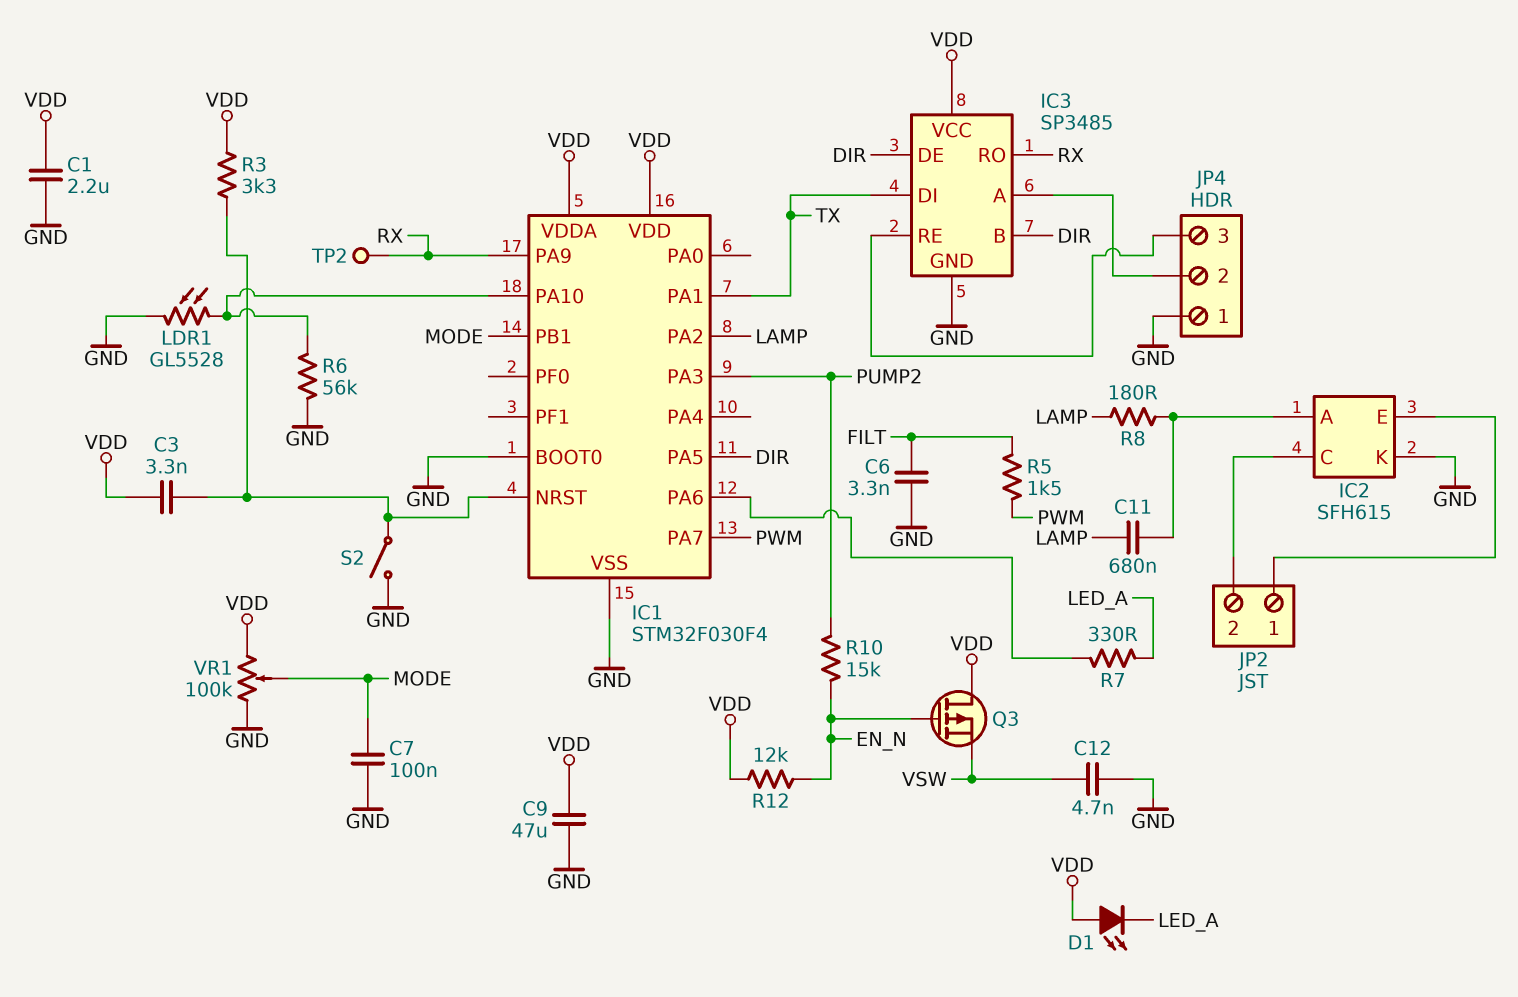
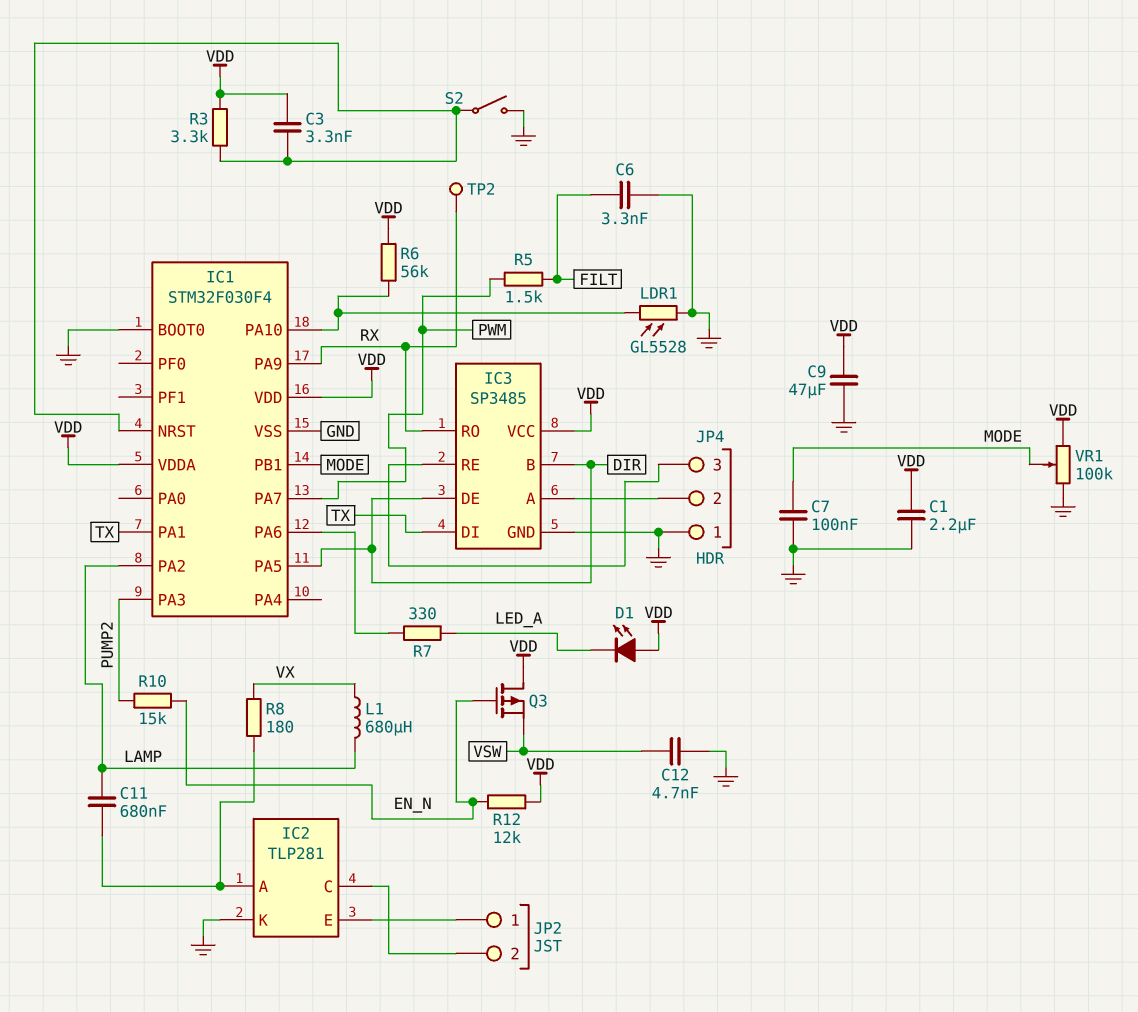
IC2: SFH615 -> TLP281
L1: none -> 680uH (LAMP, VX)
R6: 56k (GND, IC1/PA10) -> 56k (IC1/PA10, VDD)
R8: 180 (IC2/A, LAMP) -> 180 (IC2/A, VX)

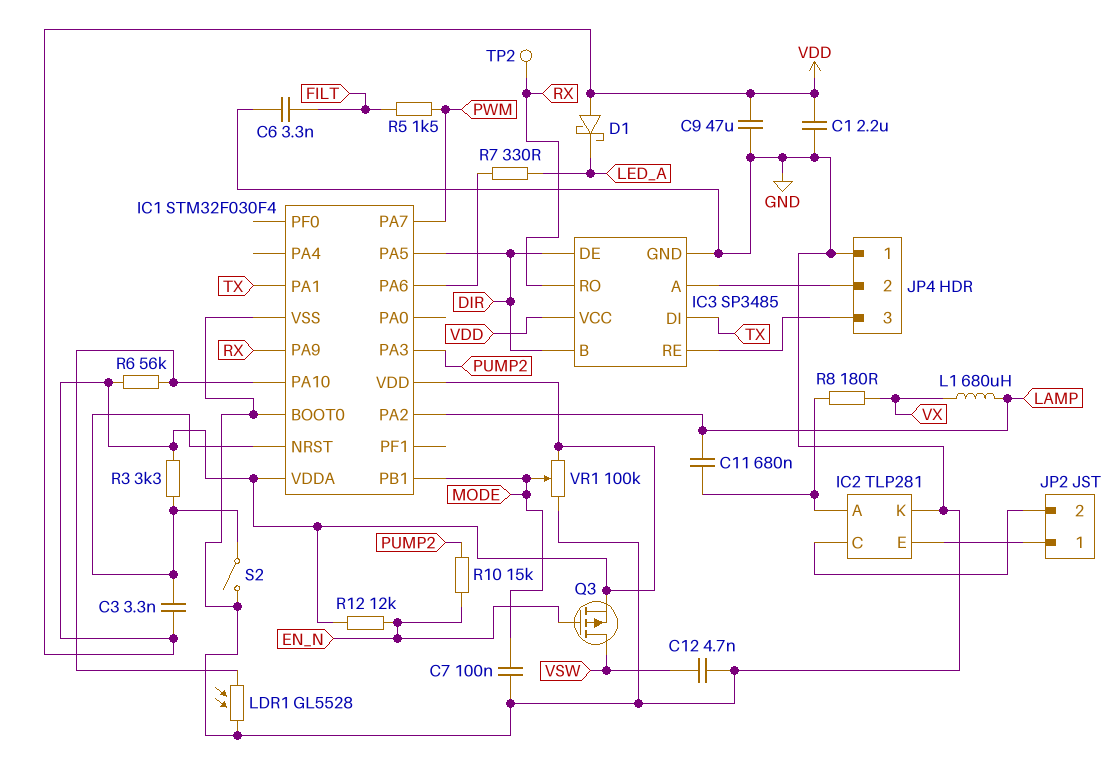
D1: LED (A VDD, K LED_A) -> schottky (A VDD, K LED_A)
Q3: PMOS (G EN_N, D VDD, S VSW) -> PMOS (G EN_N, D VSW, S VDD)

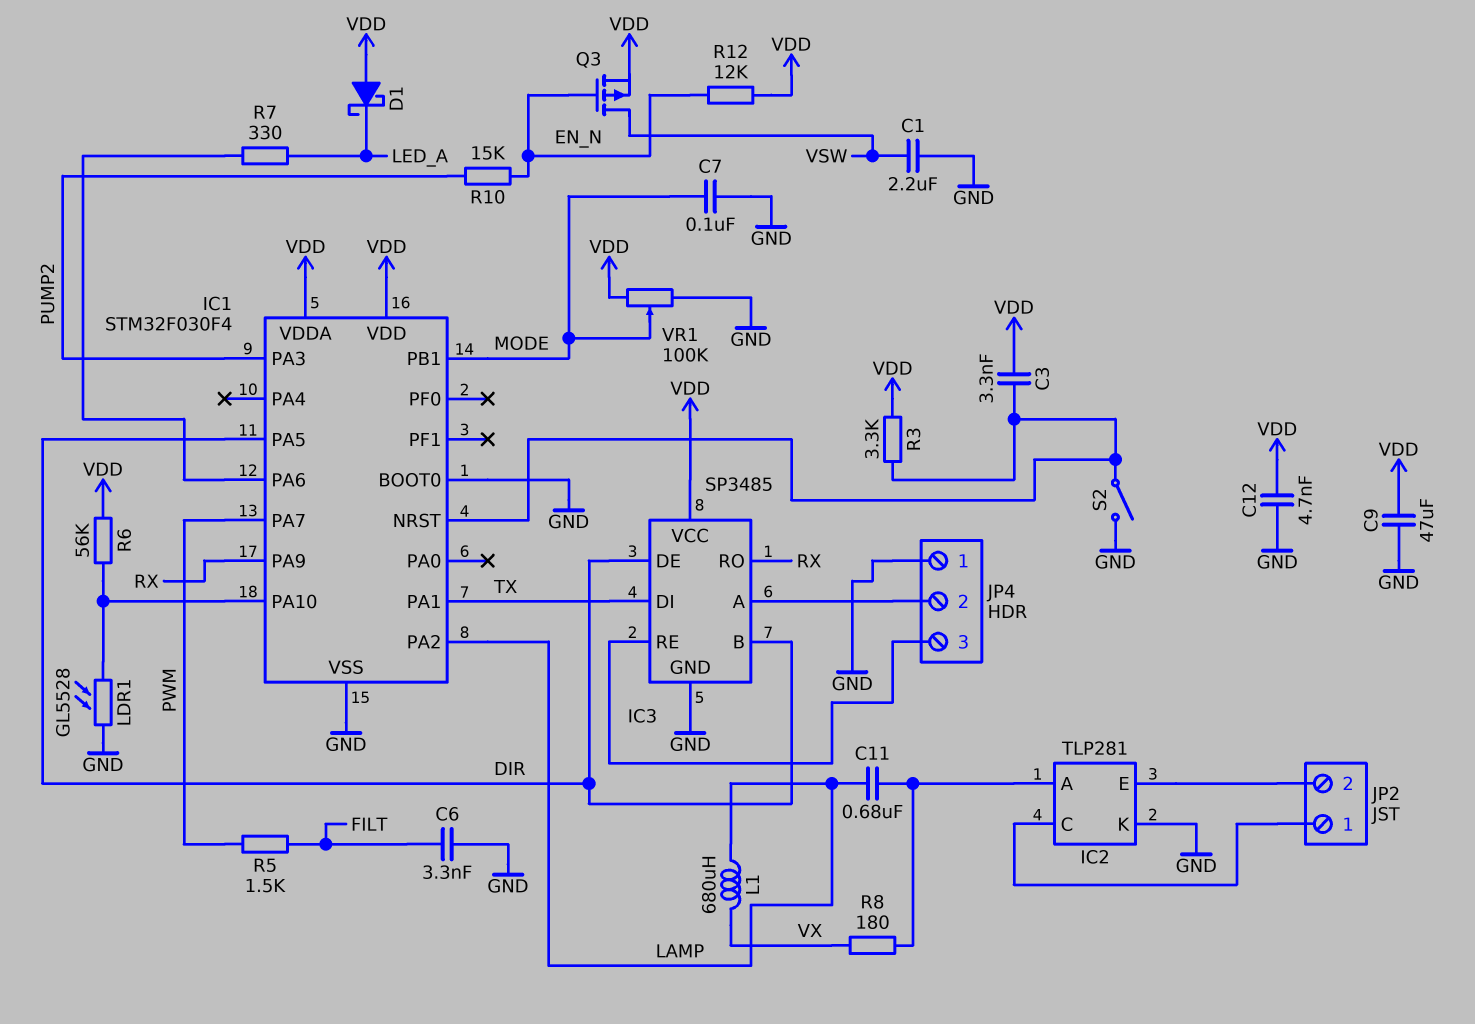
C1: 2.2uF (GND, VDD) -> 2.2uF (GND, VSW)
C12: 4.7nF (GND, VSW) -> 4.7nF (GND, VDD)
JP2 pin 1: IC2/E -> IC2/C
JP2 pin 2: IC2/C -> IC2/E
TP2: test point (RX) -> none

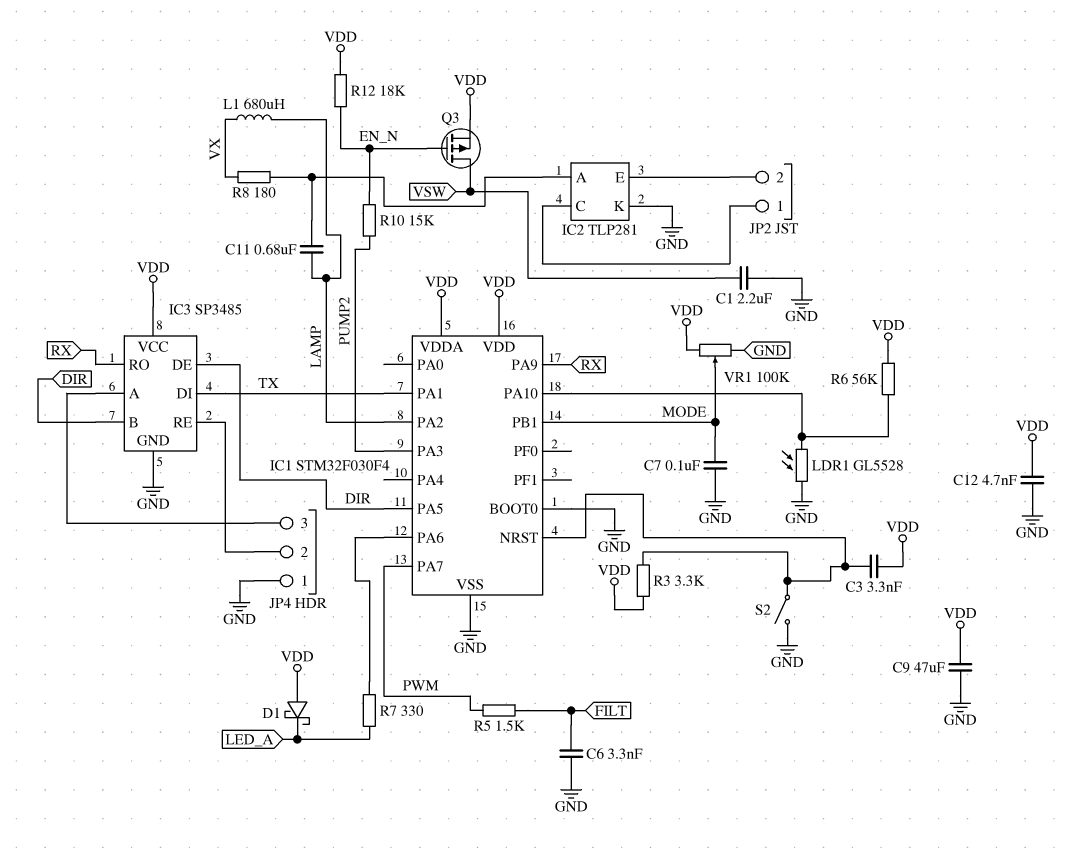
JP4 pin 2: IC3/A -> IC3/RE
JP4 pin 3: IC3/RE -> IC3/A
R12: 12k (EN_N, VDD) -> 18k (EN_N, VDD)

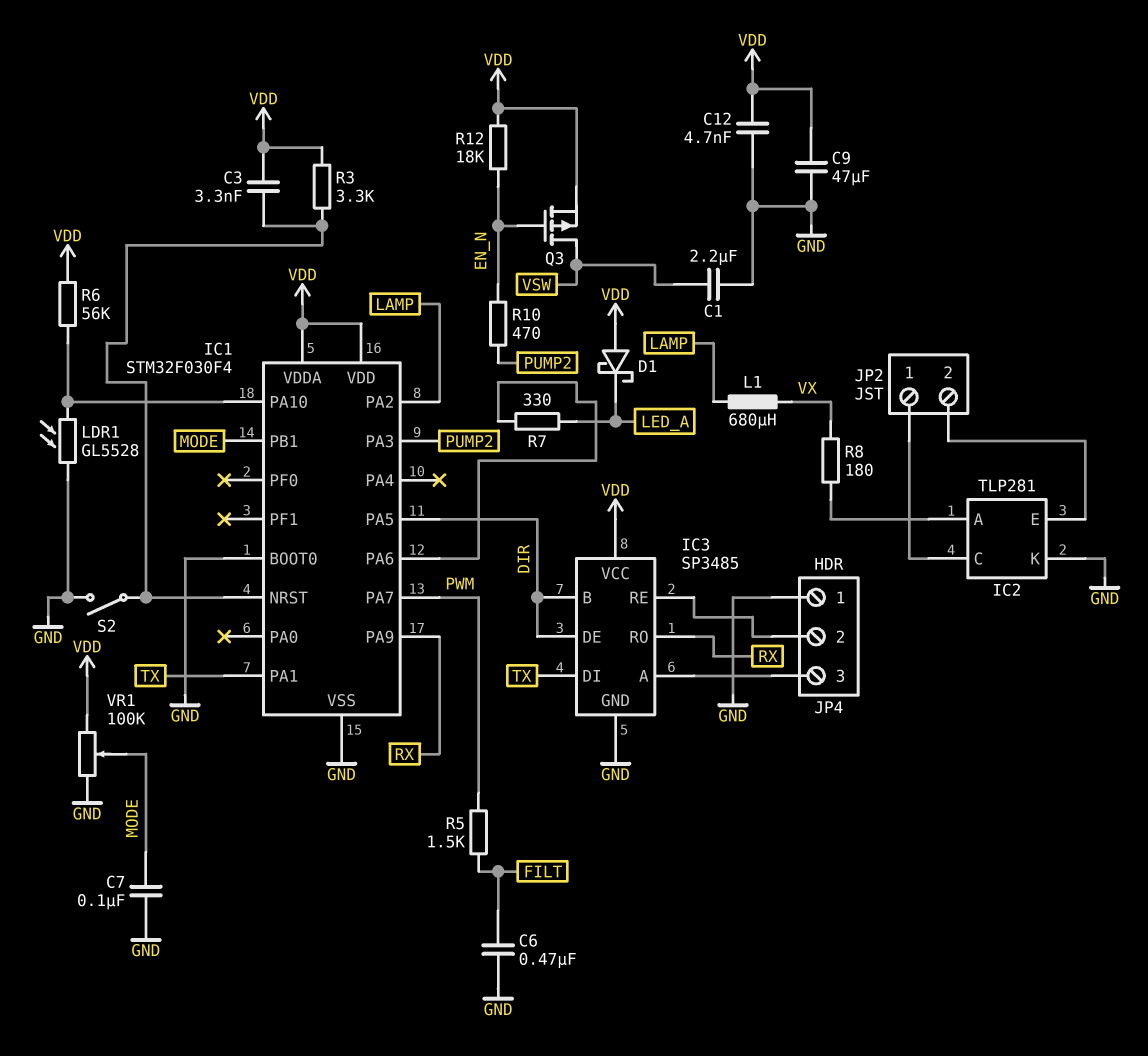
C6: 3.3nF (FILT, GND) -> 470nF (FILT, GND)
C11: 680nF (IC2/A, LAMP) -> none
R10: 15k (EN_N, PUMP2) -> 470 (EN_N, PUMP2)

